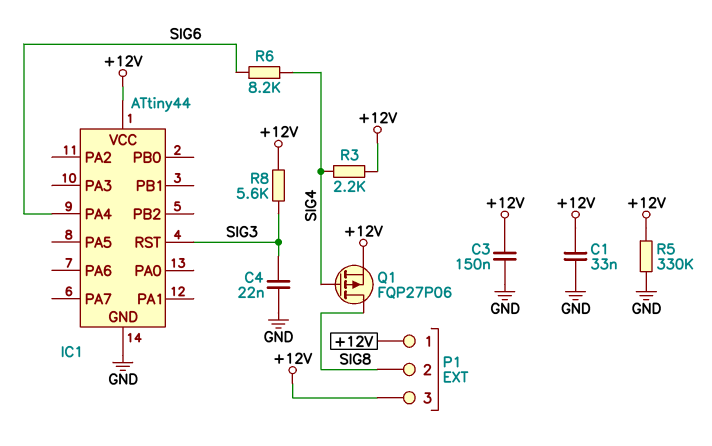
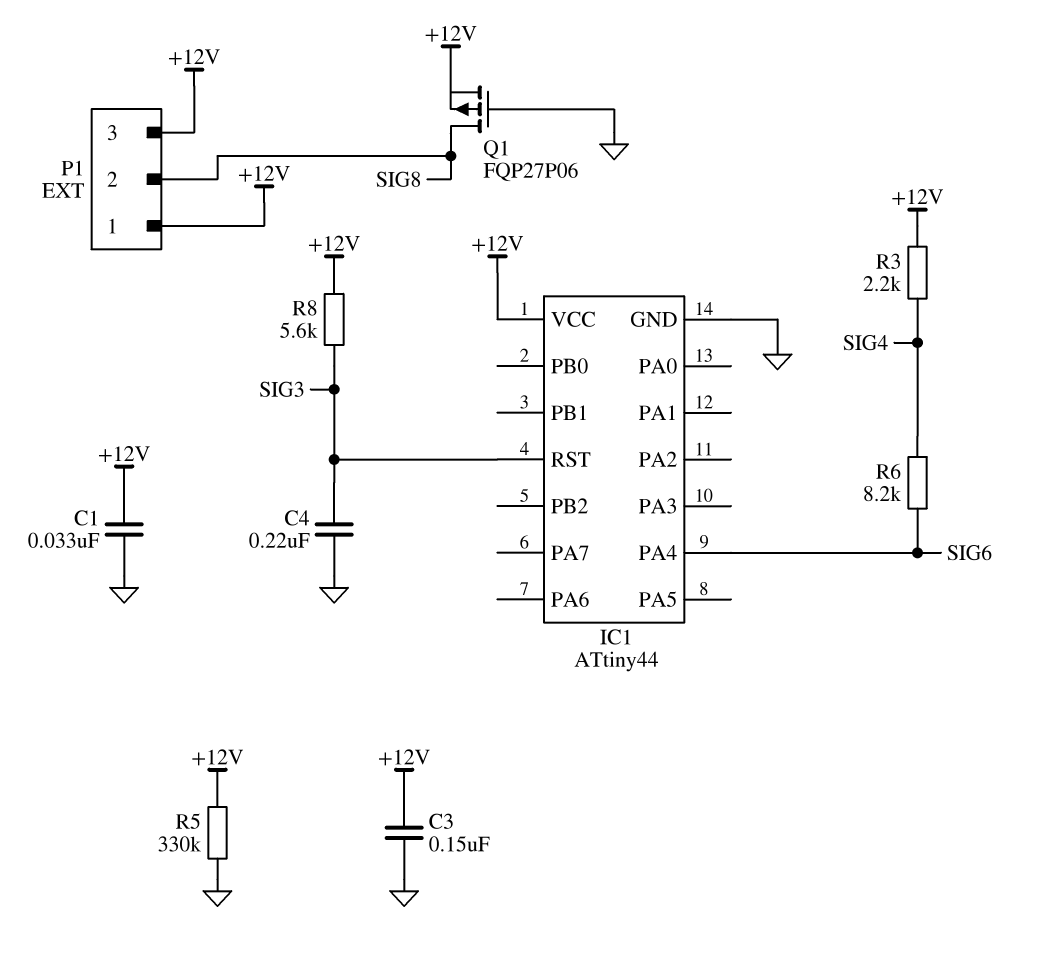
C4: 22nF (GND, SIG3) -> 220nF (GND, SIG3)
Q1: PMOS FQP27P06 (G SIG4, D SIG8, S +12V) -> PMOS FQP27P06 (G GND, D SIG8, S +12V)

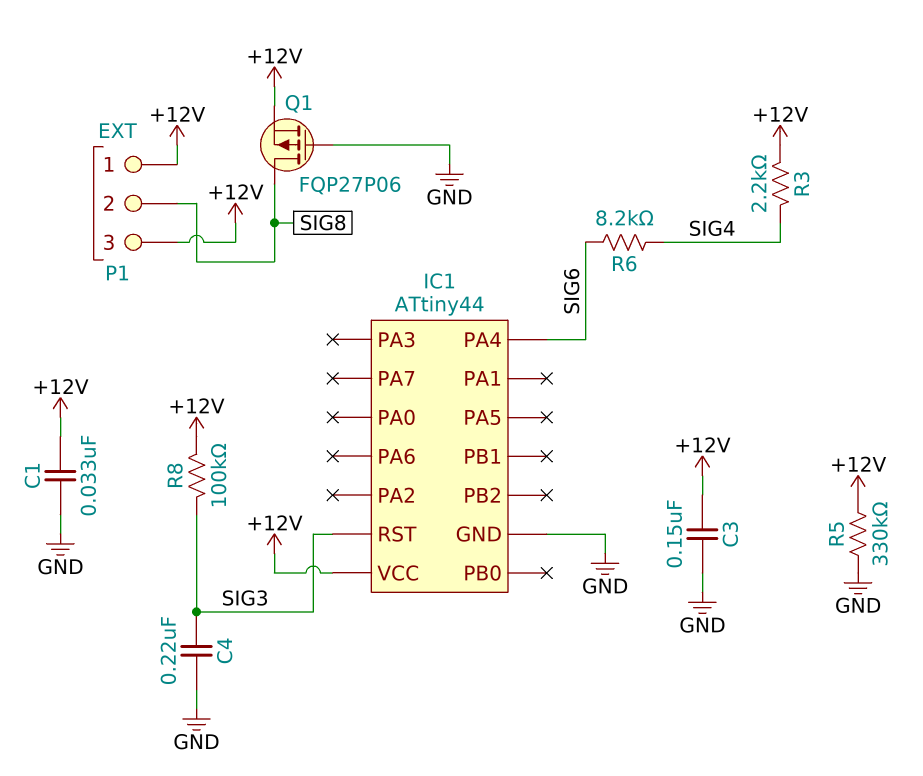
R8: 5.6k (+12V, SIG3) -> 100k (+12V, SIG3)

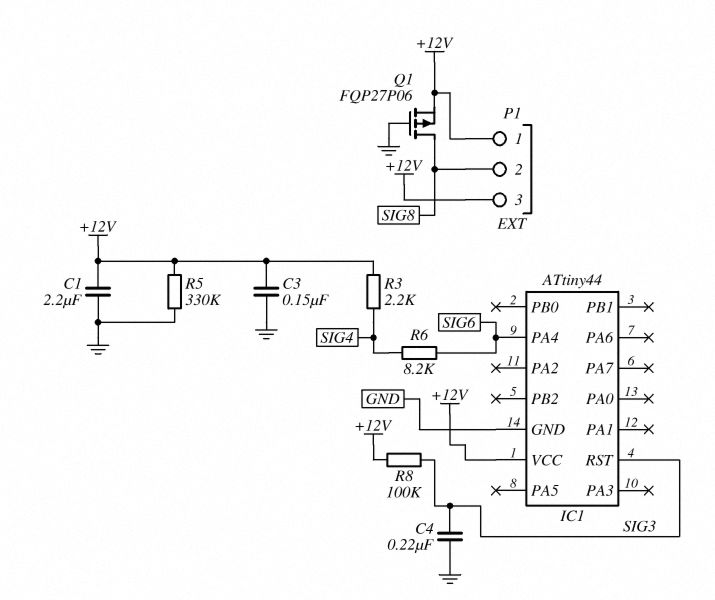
C1: 33nF (+12V, GND) -> 2.2uF (+12V, GND)

